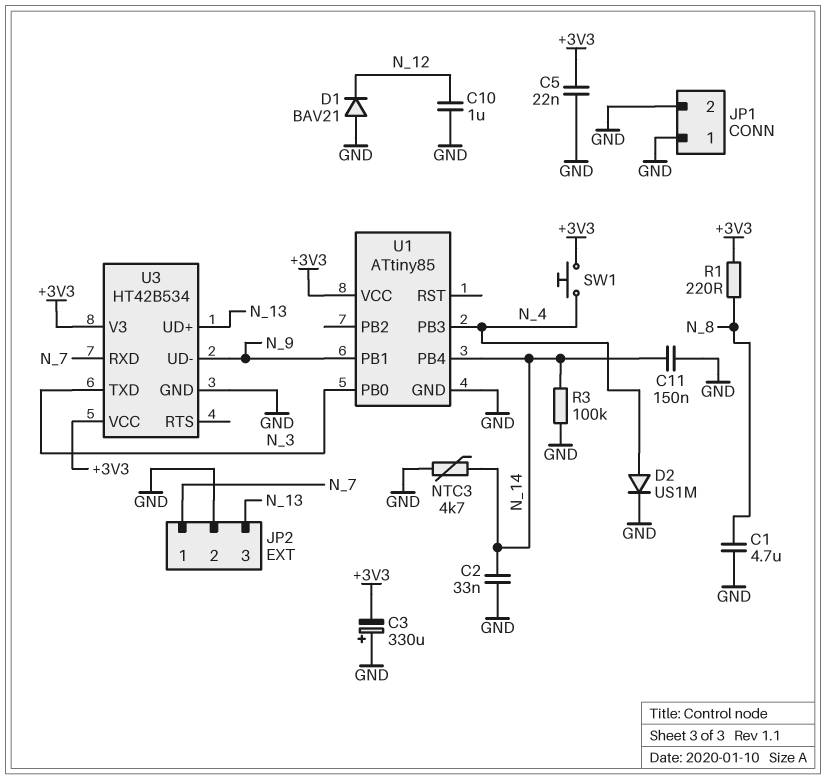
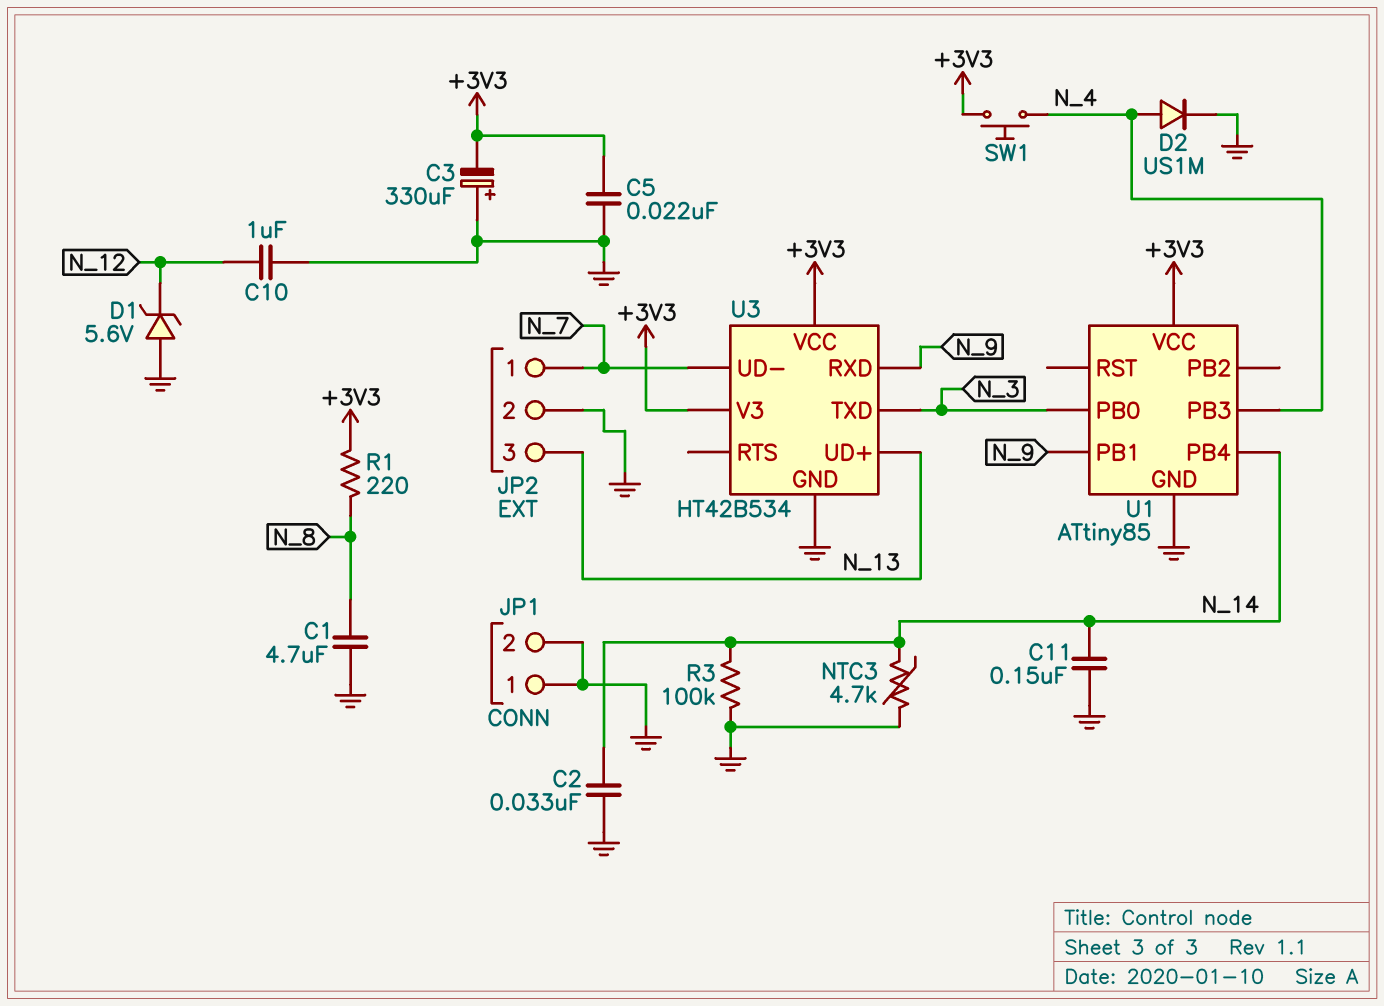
D1: diode BAV21 (A GND, K N_12) -> zener 5.6V (A GND, K N_12)
U3 pin RXD: N_7 -> N_9
U3 pin UD-: N_9 -> N_7

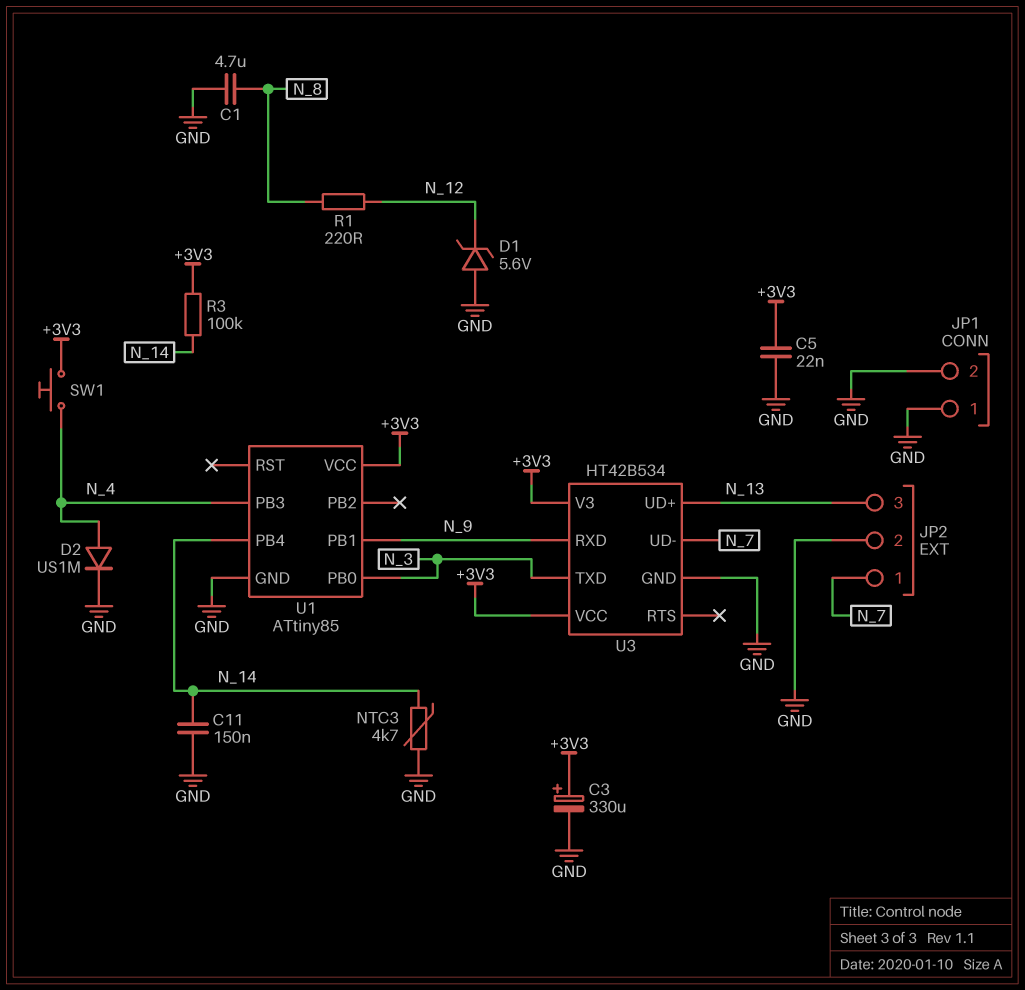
C2: 33nF (GND, N_14) -> none
C3: 330uF (plus GND, minus +3V3) -> 330uF (plus +3V3, minus GND)
C10: 1uF (GND, N_12) -> none
R1: 220 (+3V3, N_8) -> 220 (N_8, N_12)
R3: 100k (GND, N_14) -> 100k (+3V3, N_14)

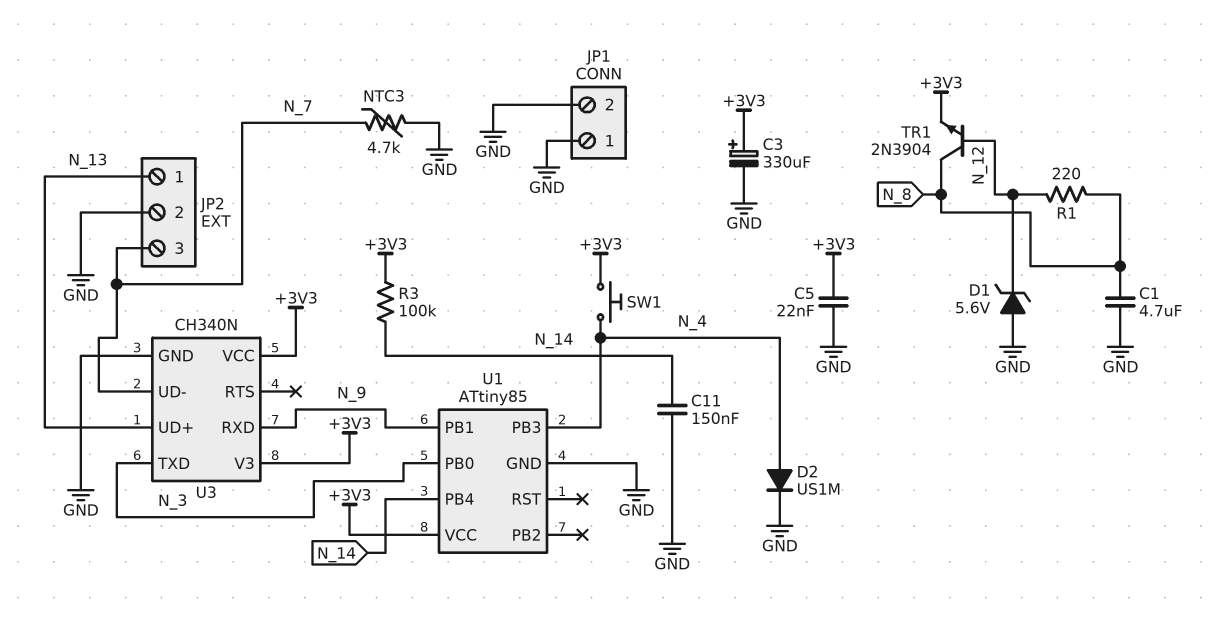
JP2 pin 1: N_7 -> N_13
JP2 pin 3: N_13 -> N_7
NTC3: 4.7k (GND, N_14) -> 4.7k (GND, N_7)
TR1: none -> NPN 2N3904 (B N_12, C N_8, E +3V3)
U3: HT42B534 -> CH340N

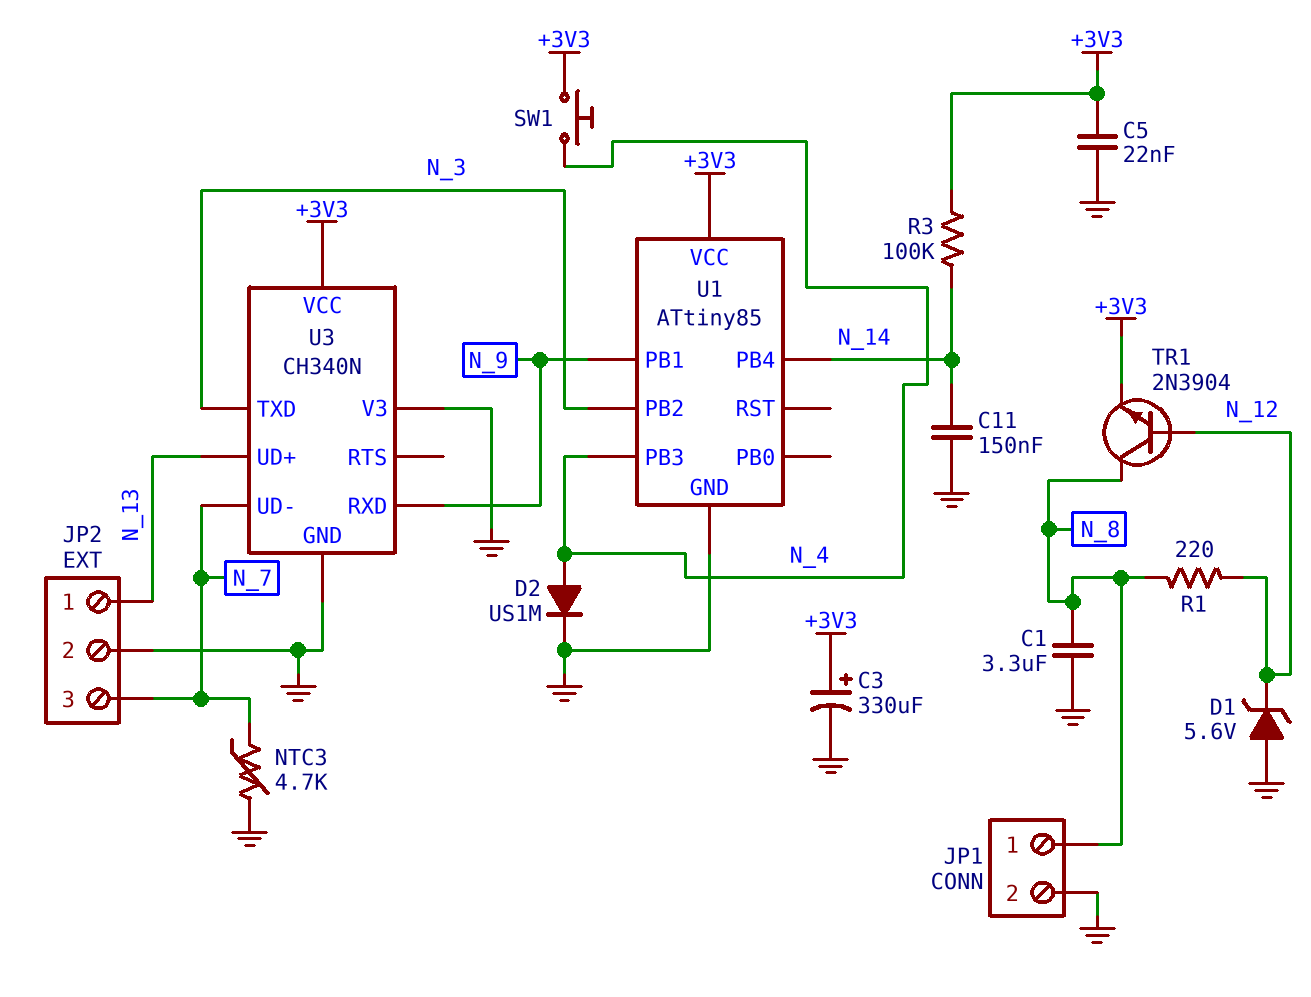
C1: 4.7uF (GND, N_8) -> 3.3uF (GND, N_8)
JP1 pin 1: GND -> N_8
U1 pin PB0: N_3 -> none
U1 pin PB2: none -> N_3
U3 pin V3: +3V3 -> GND

